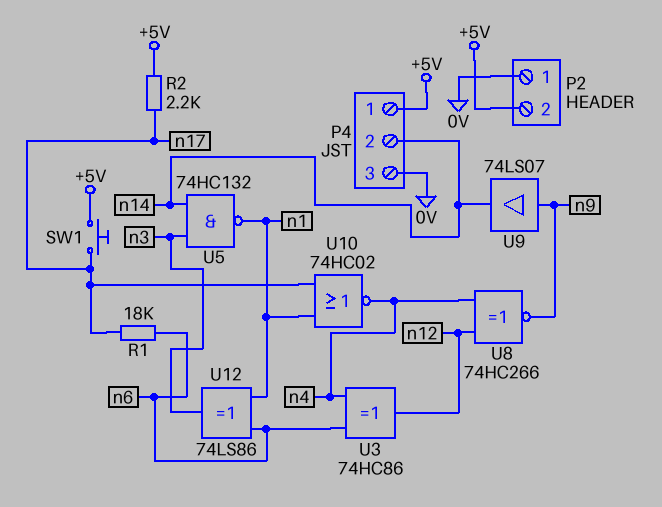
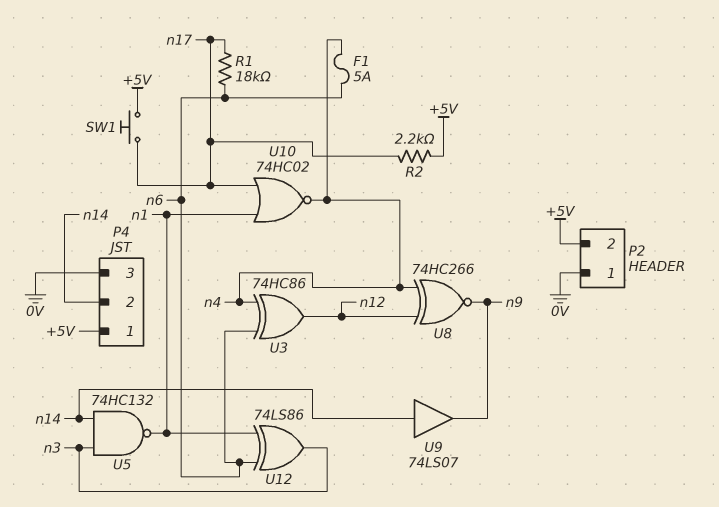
F1: none -> 5A (n4, n6)
U9: buffer 74LS07 (in n9, out n14) -> buffer 74LS07 (in n14, out n9)

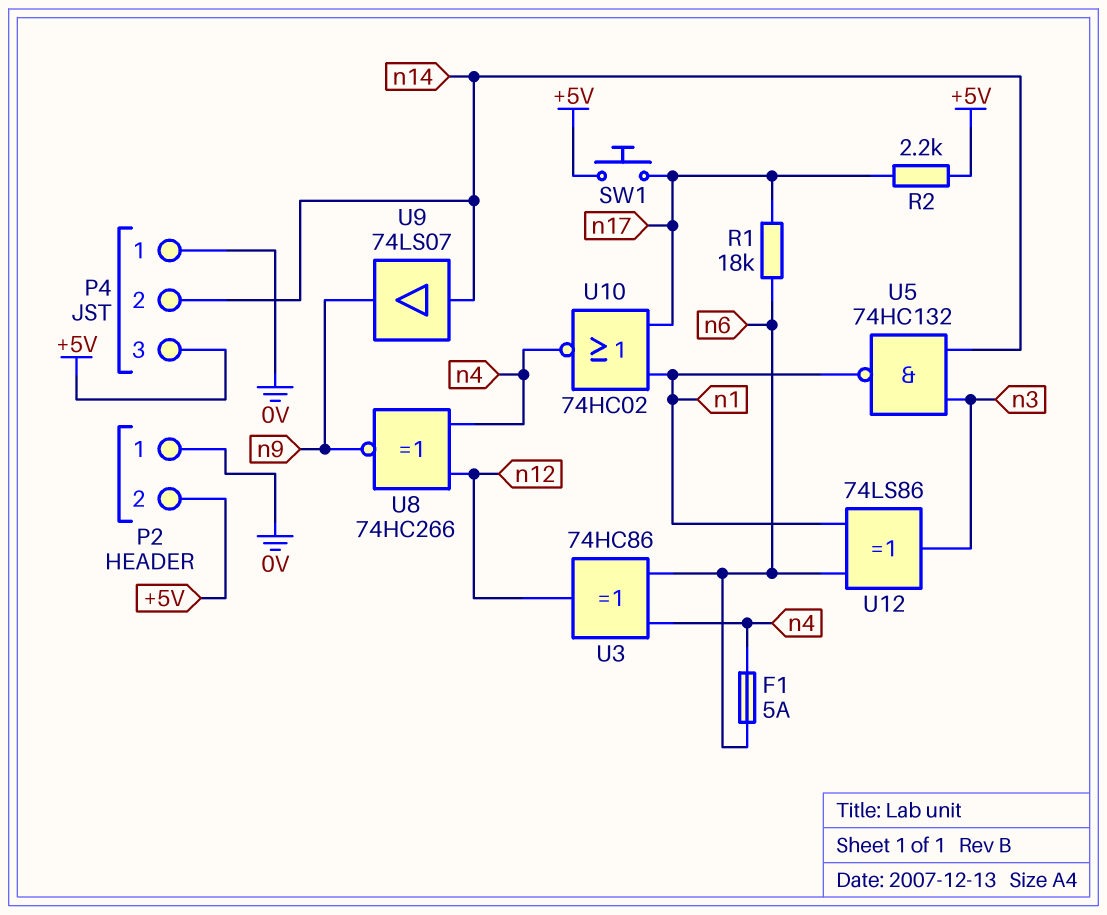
P4 pin 1: +5V -> 0V
P4 pin 3: 0V -> +5V

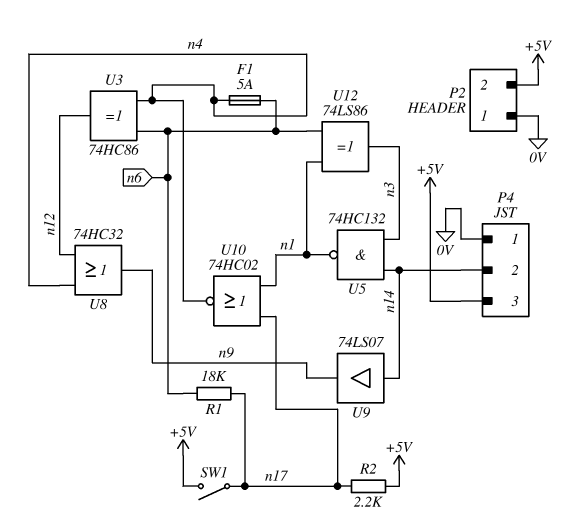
SW1: button (+5V, n17) -> switch (+5V, n17)
U8: XNOR 74HC266 (in n4, in n12, out n9) -> OR 74HC32 (in n4, in n12, out n9)

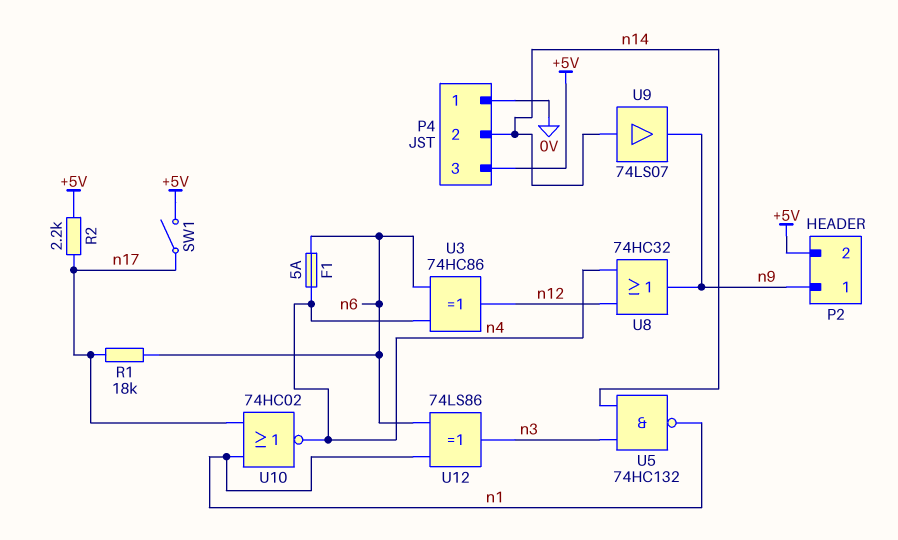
P2 pin 1: 0V -> n9

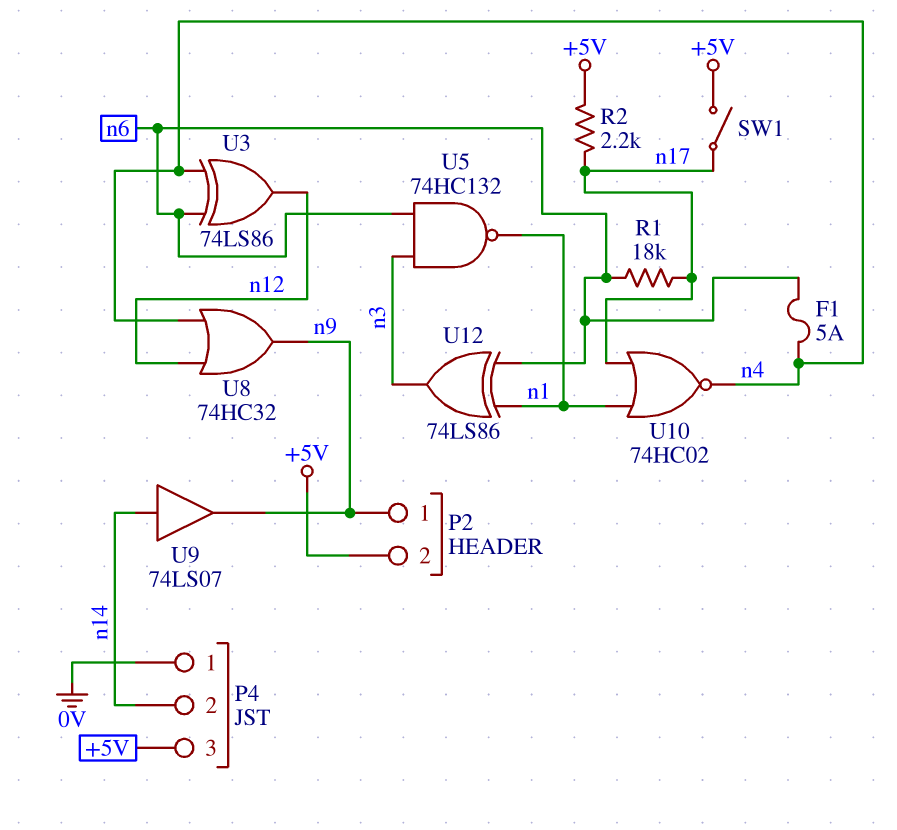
U3: XOR 74HC86 (in n4, in n6, out n12) -> XOR 74LS86 (in n4, in n6, out n12)
U5: NAND 74HC132 (in n3, in n14, out n1) -> NAND 74HC132 (in n3, in n6, out n1)

